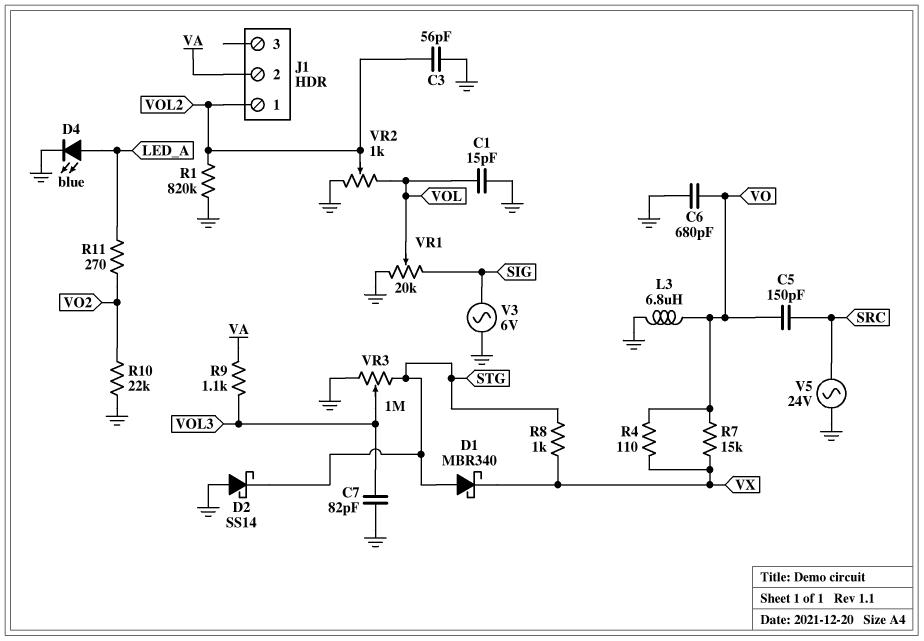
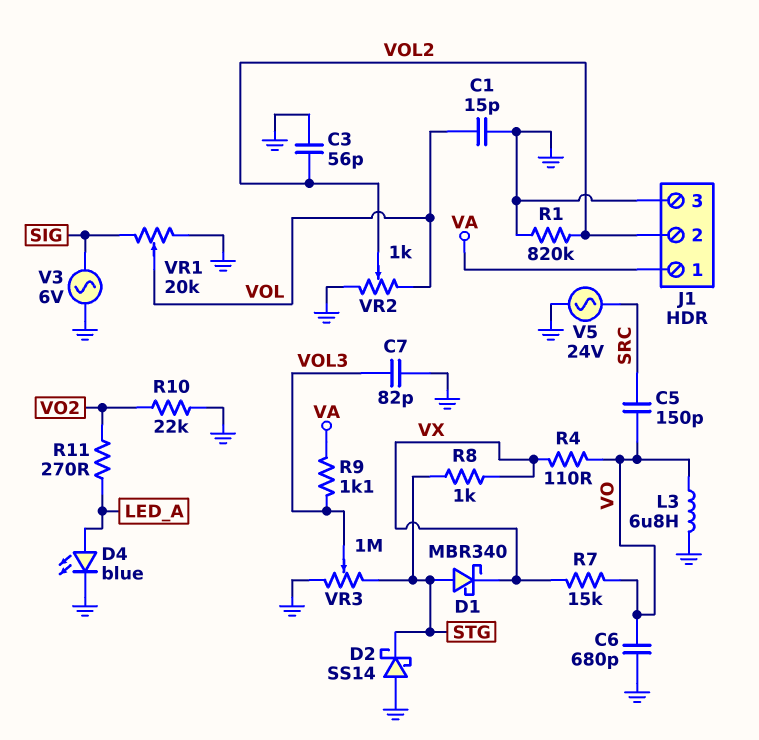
J1 pin 1: VOL2 -> VA
J1 pin 2: VA -> VOL2
J1 pin 3: none -> GND

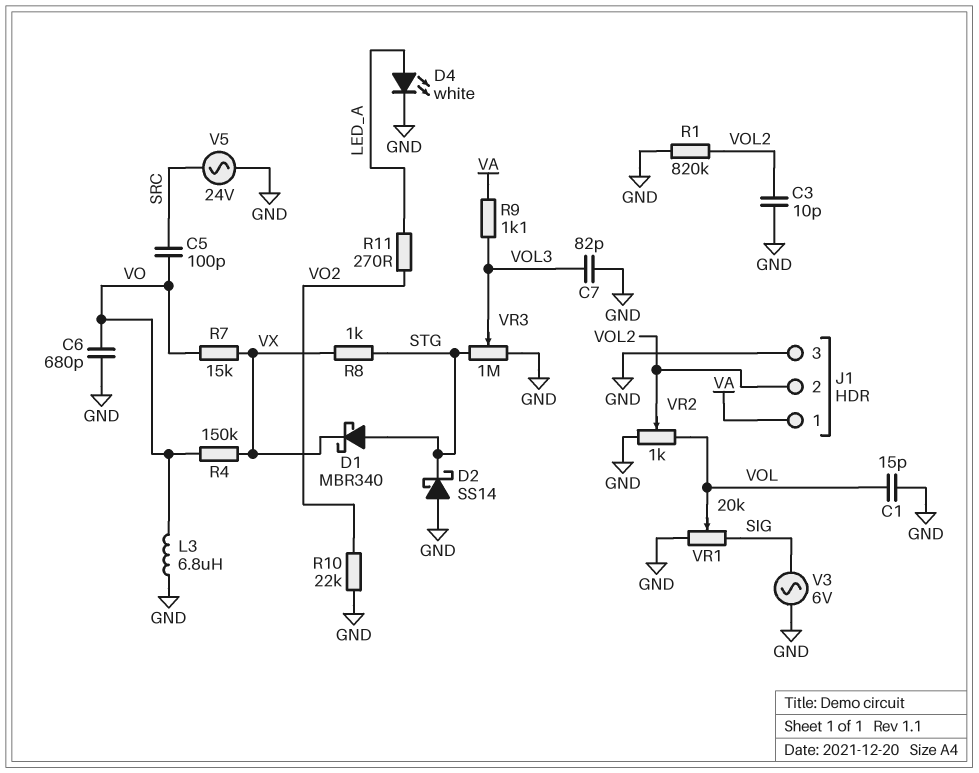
C3: 56pF (GND, VOL2) -> 10pF (GND, VOL2)
C5: 150pF (SRC, VO) -> 100pF (SRC, VO)
D4: LED blue (A LED_A, K GND) -> LED white (A LED_A, K GND)
R4: 110 (VO, VX) -> 150k (VO, VX)

